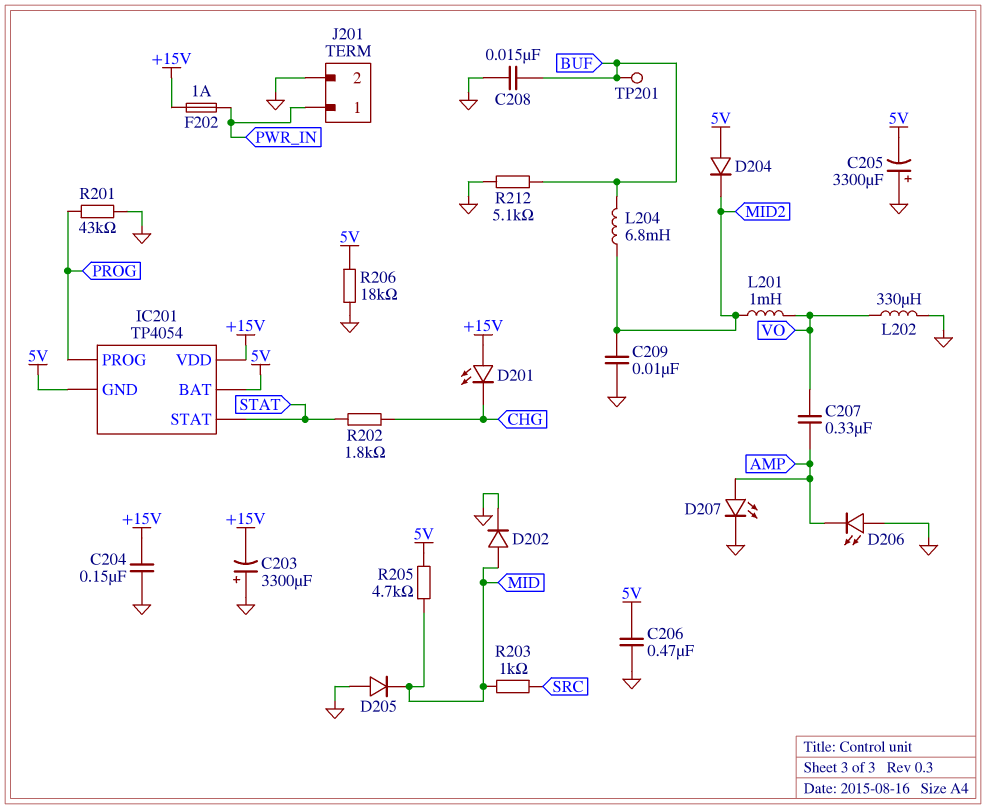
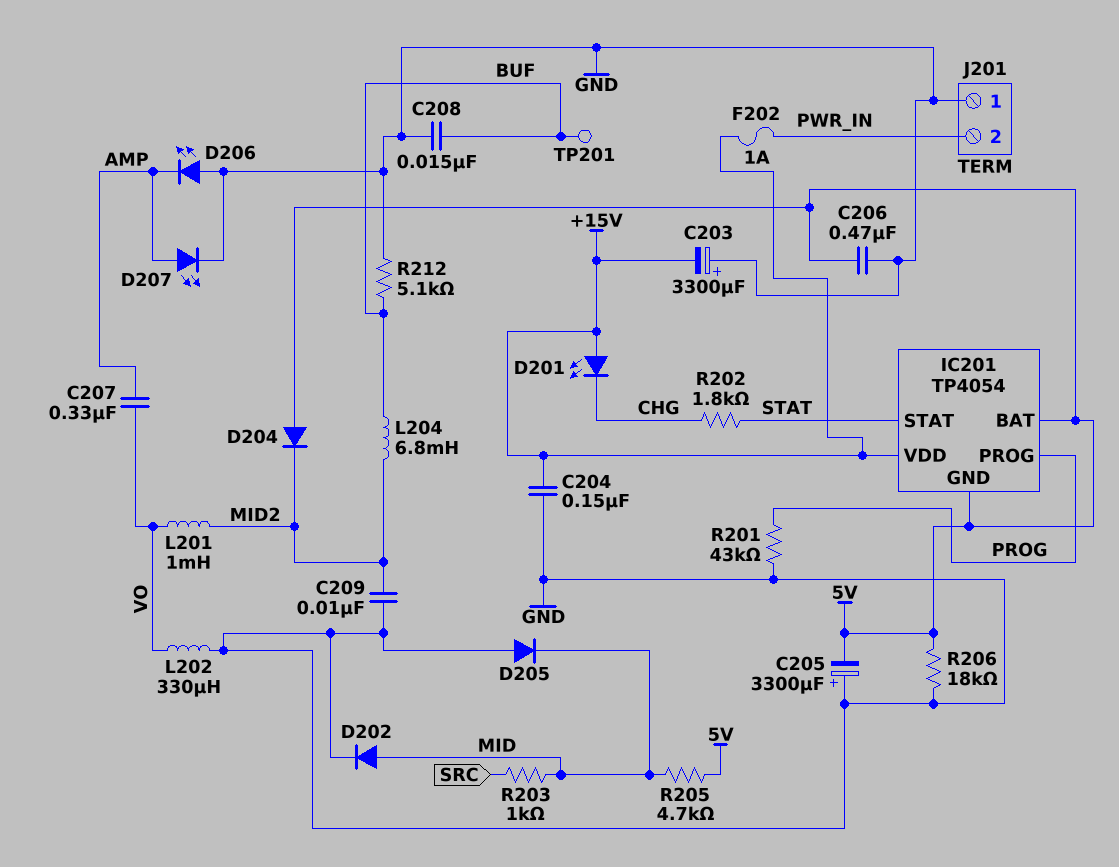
J201 pin 1: PWR_IN -> GND
J201 pin 2: GND -> PWR_IN

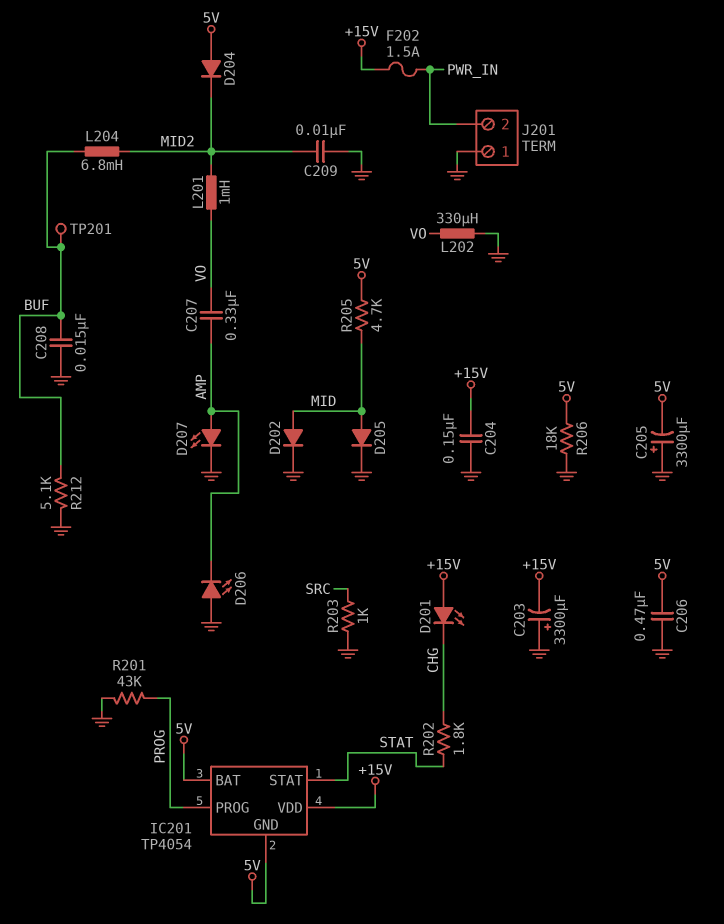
D205: diode (A GND, K MID) -> diode (A MID, K GND)
F202: 1A (+15V, PWR_IN) -> 1.5A (+15V, PWR_IN)
R203: 1k (MID, SRC) -> 1k (GND, SRC)

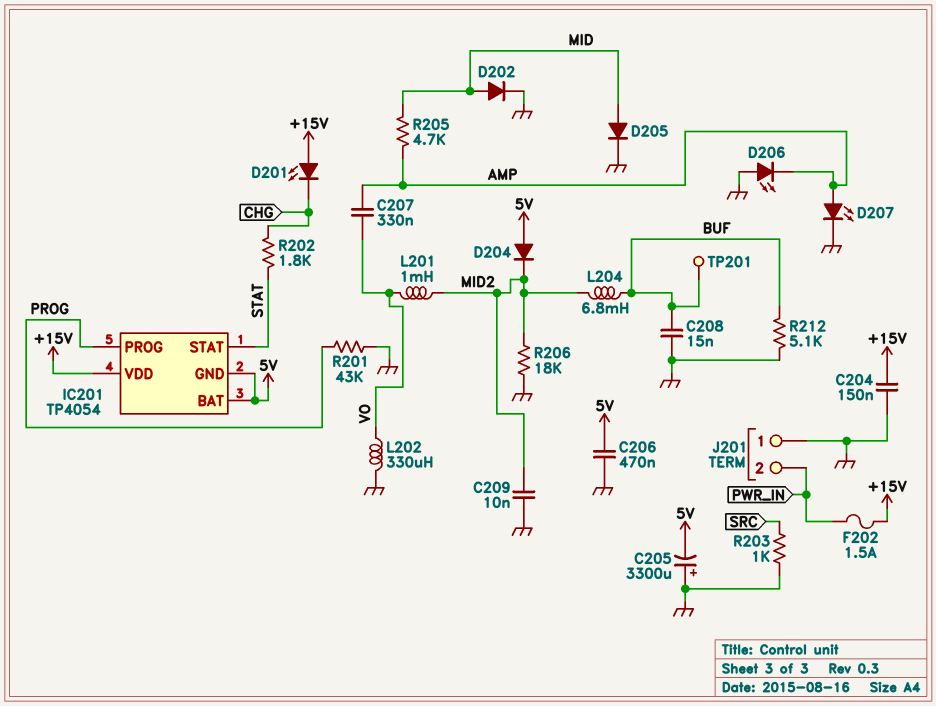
C203: 3300uF (plus GND, minus +15V) -> none
R205: 4.7k (5V, MID) -> 4.7k (AMP, MID)
R206: 18k (5V, GND) -> 18k (GND, MID2)

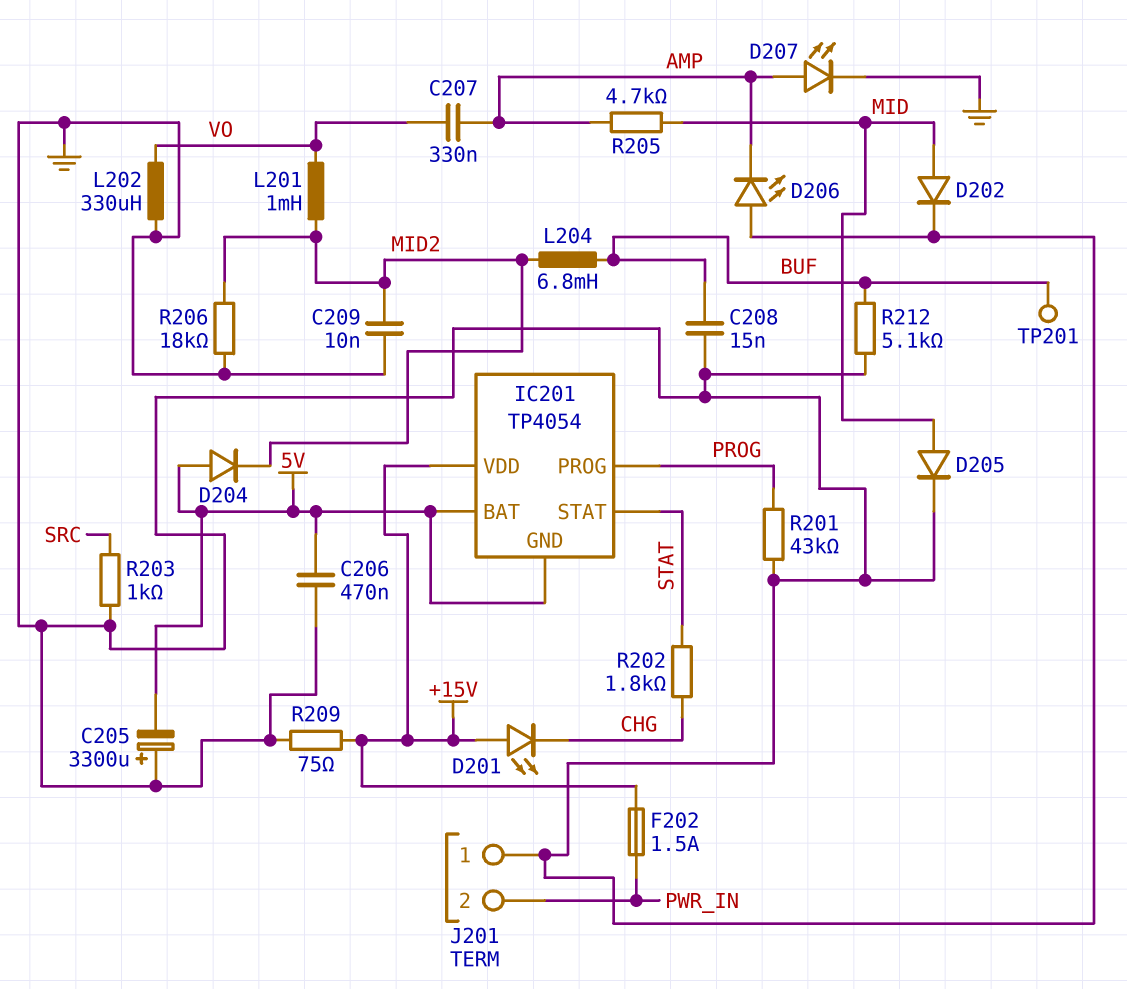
C204: 150nF (+15V, GND) -> none
R209: none -> 75 (+15V, GND)

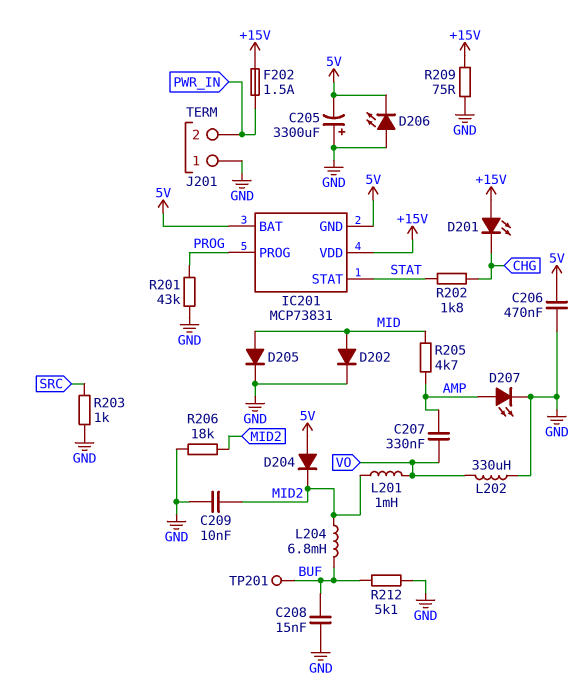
D206: LED (A GND, K AMP) -> LED (A GND, K 5V)
IC201: TP4054 -> MCP73831

